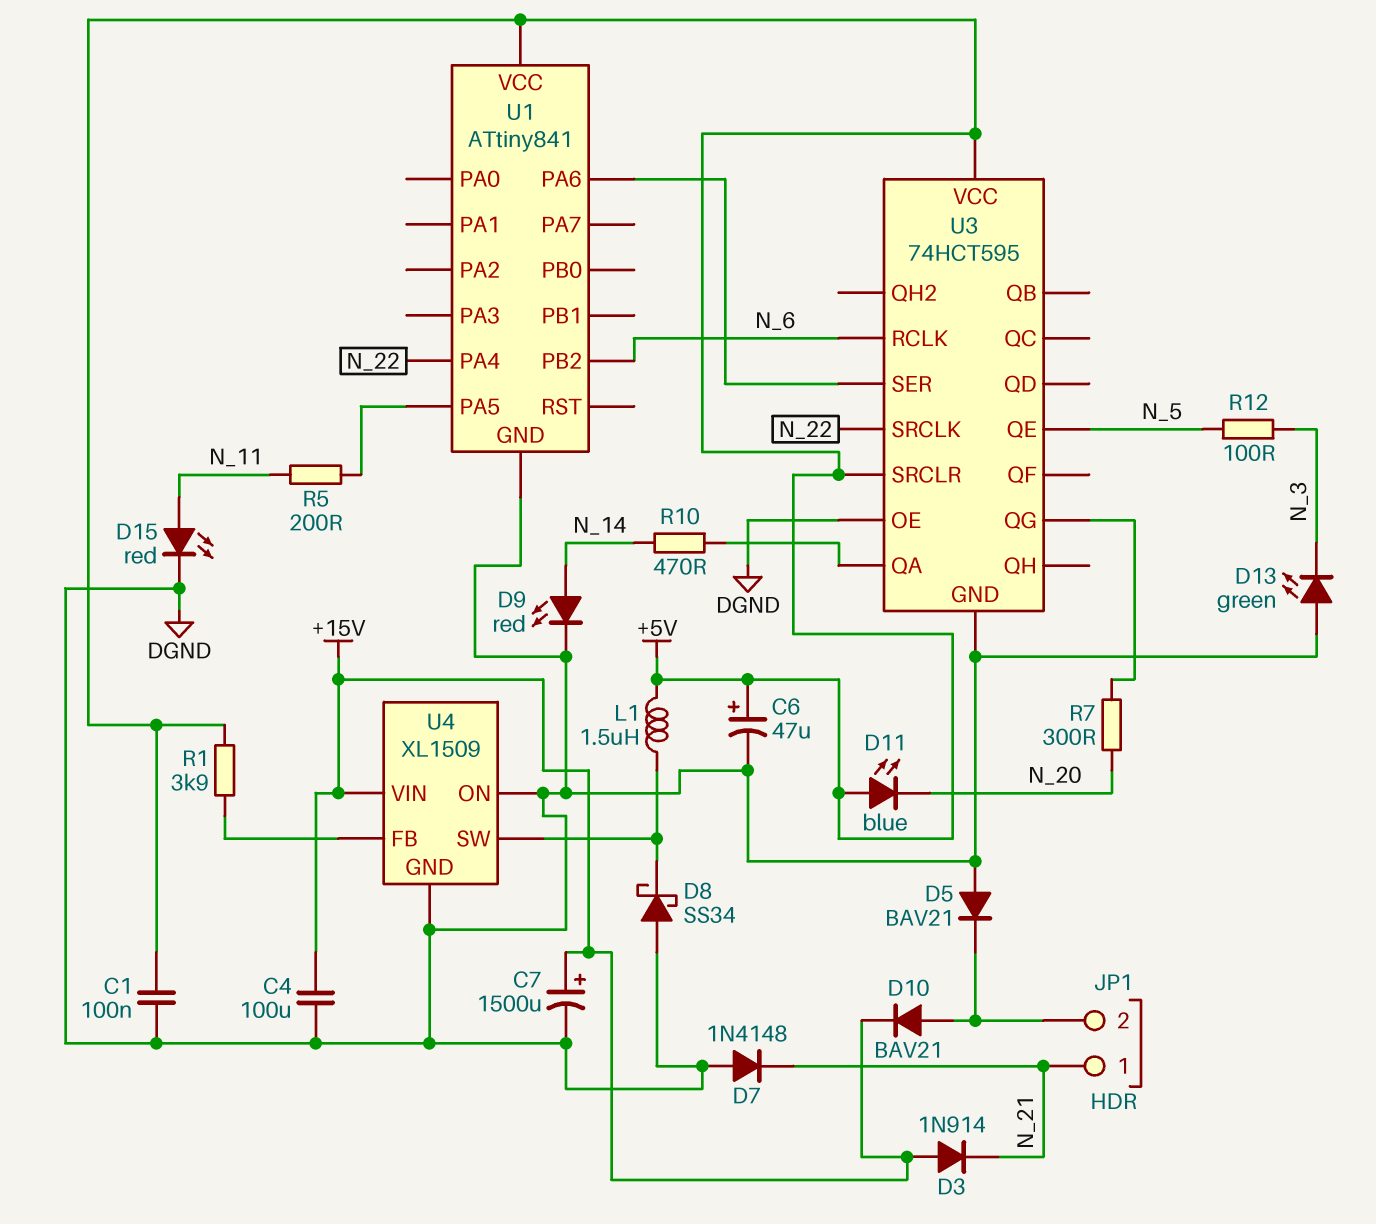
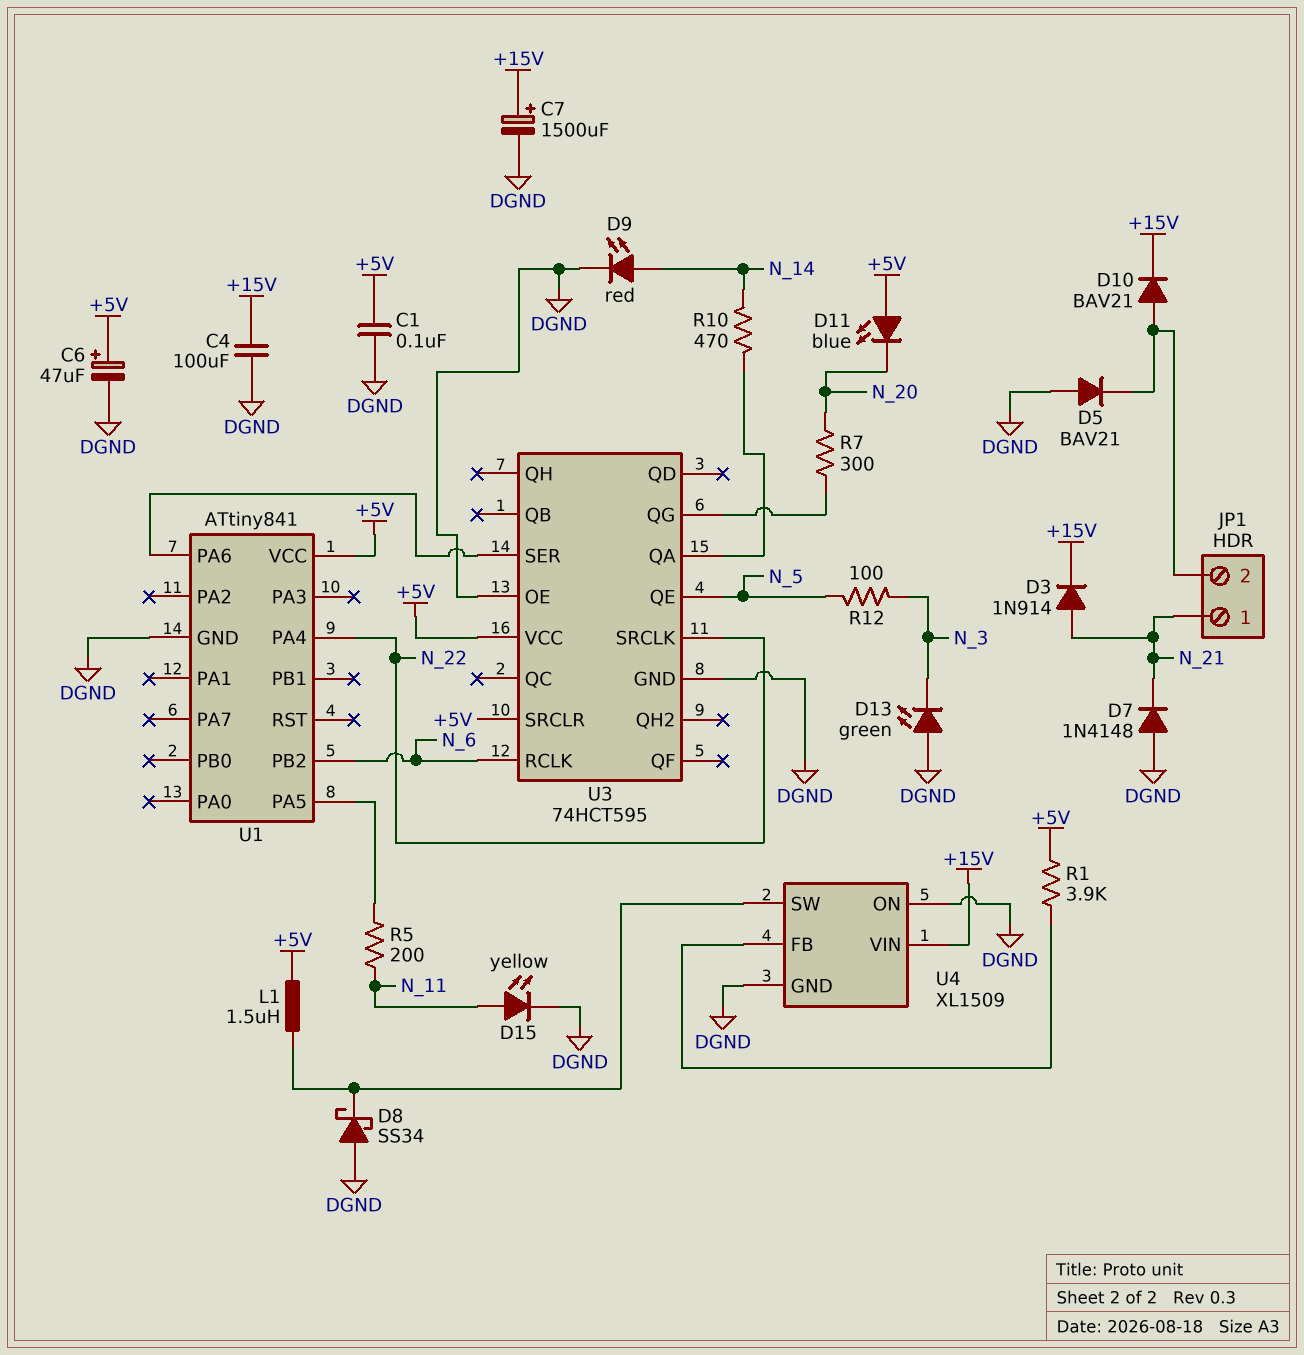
D3: diode 1N914 (A +15V, K N_21) -> diode 1N914 (A N_21, K +15V)
D15: LED red (A N_11, K DGND) -> LED yellow (A N_11, K DGND)

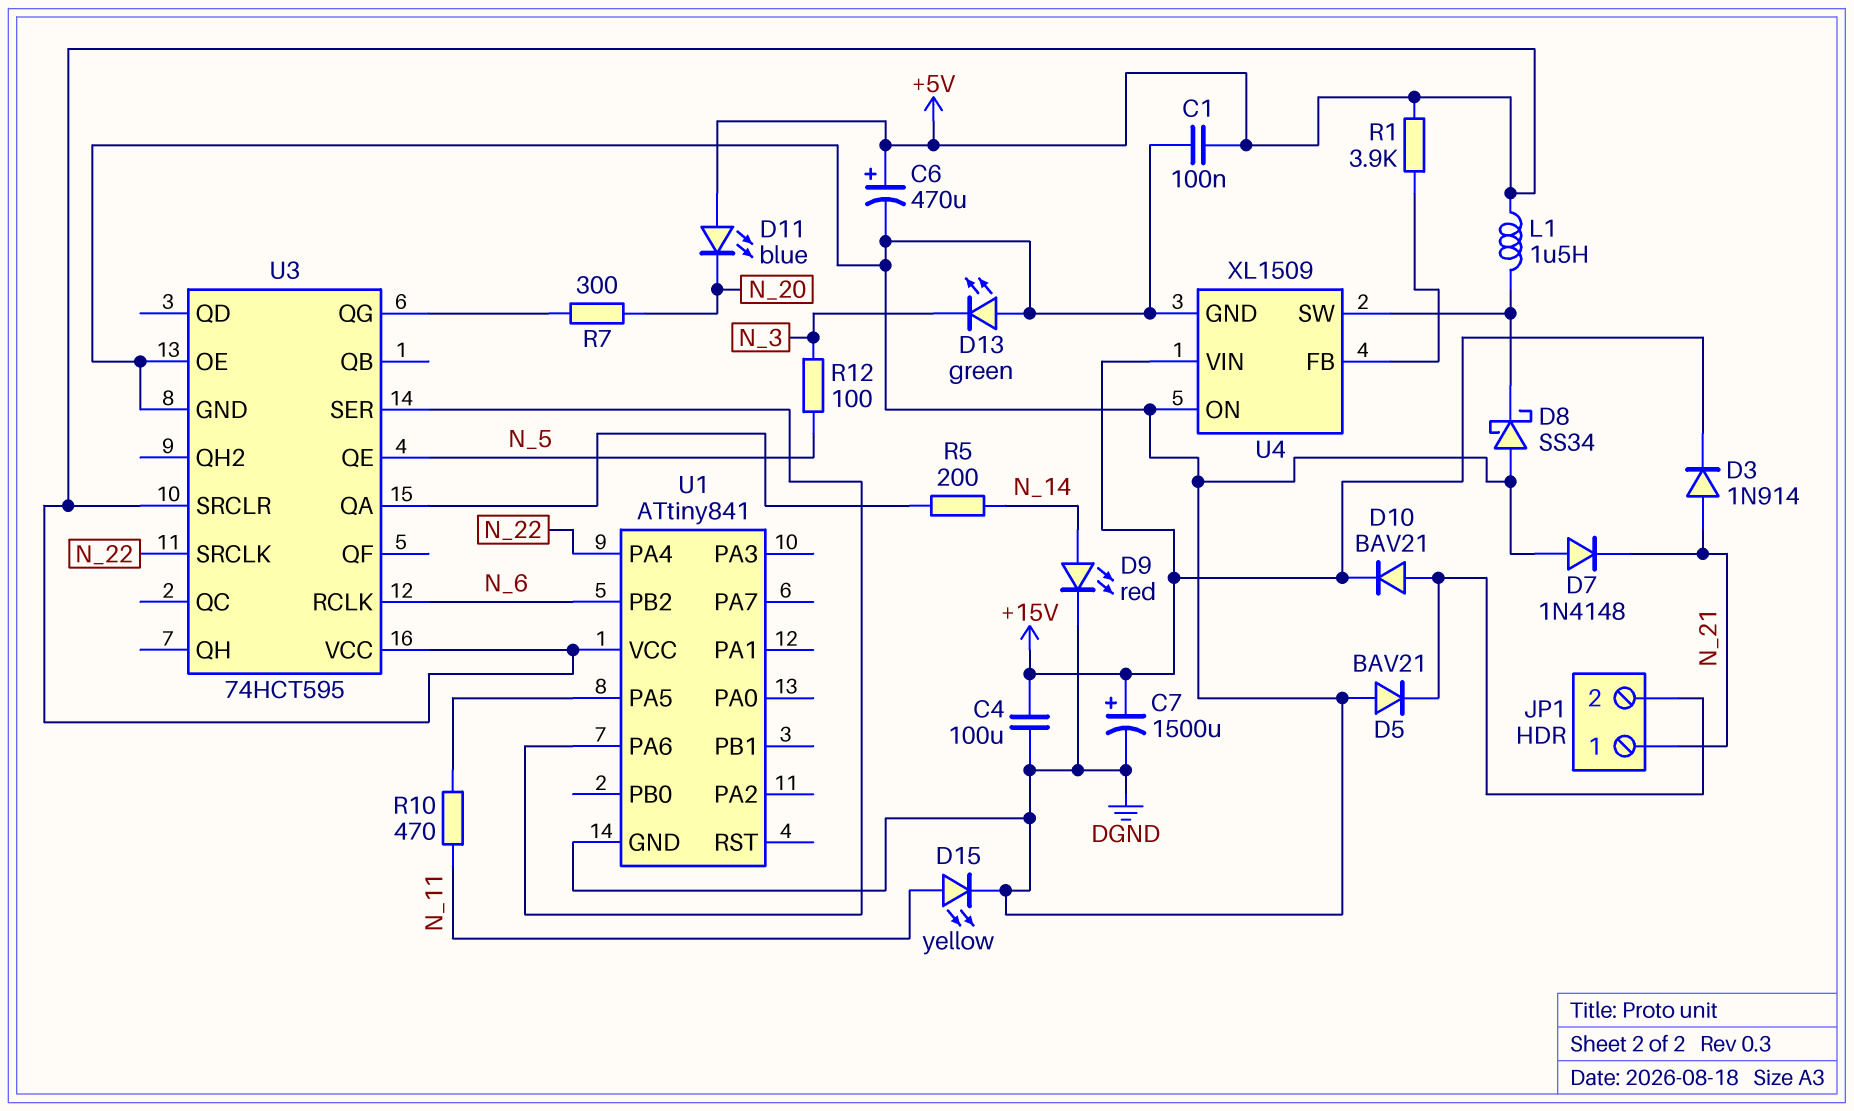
C6: 47uF (plus +5V, minus DGND) -> 470uF (plus +5V, minus DGND)
R5: 200 (N_11, U1/PA5) -> 200 (N_14, U3/QA)
R10: 470 (N_14, U3/QA) -> 470 (N_11, U1/PA5)

